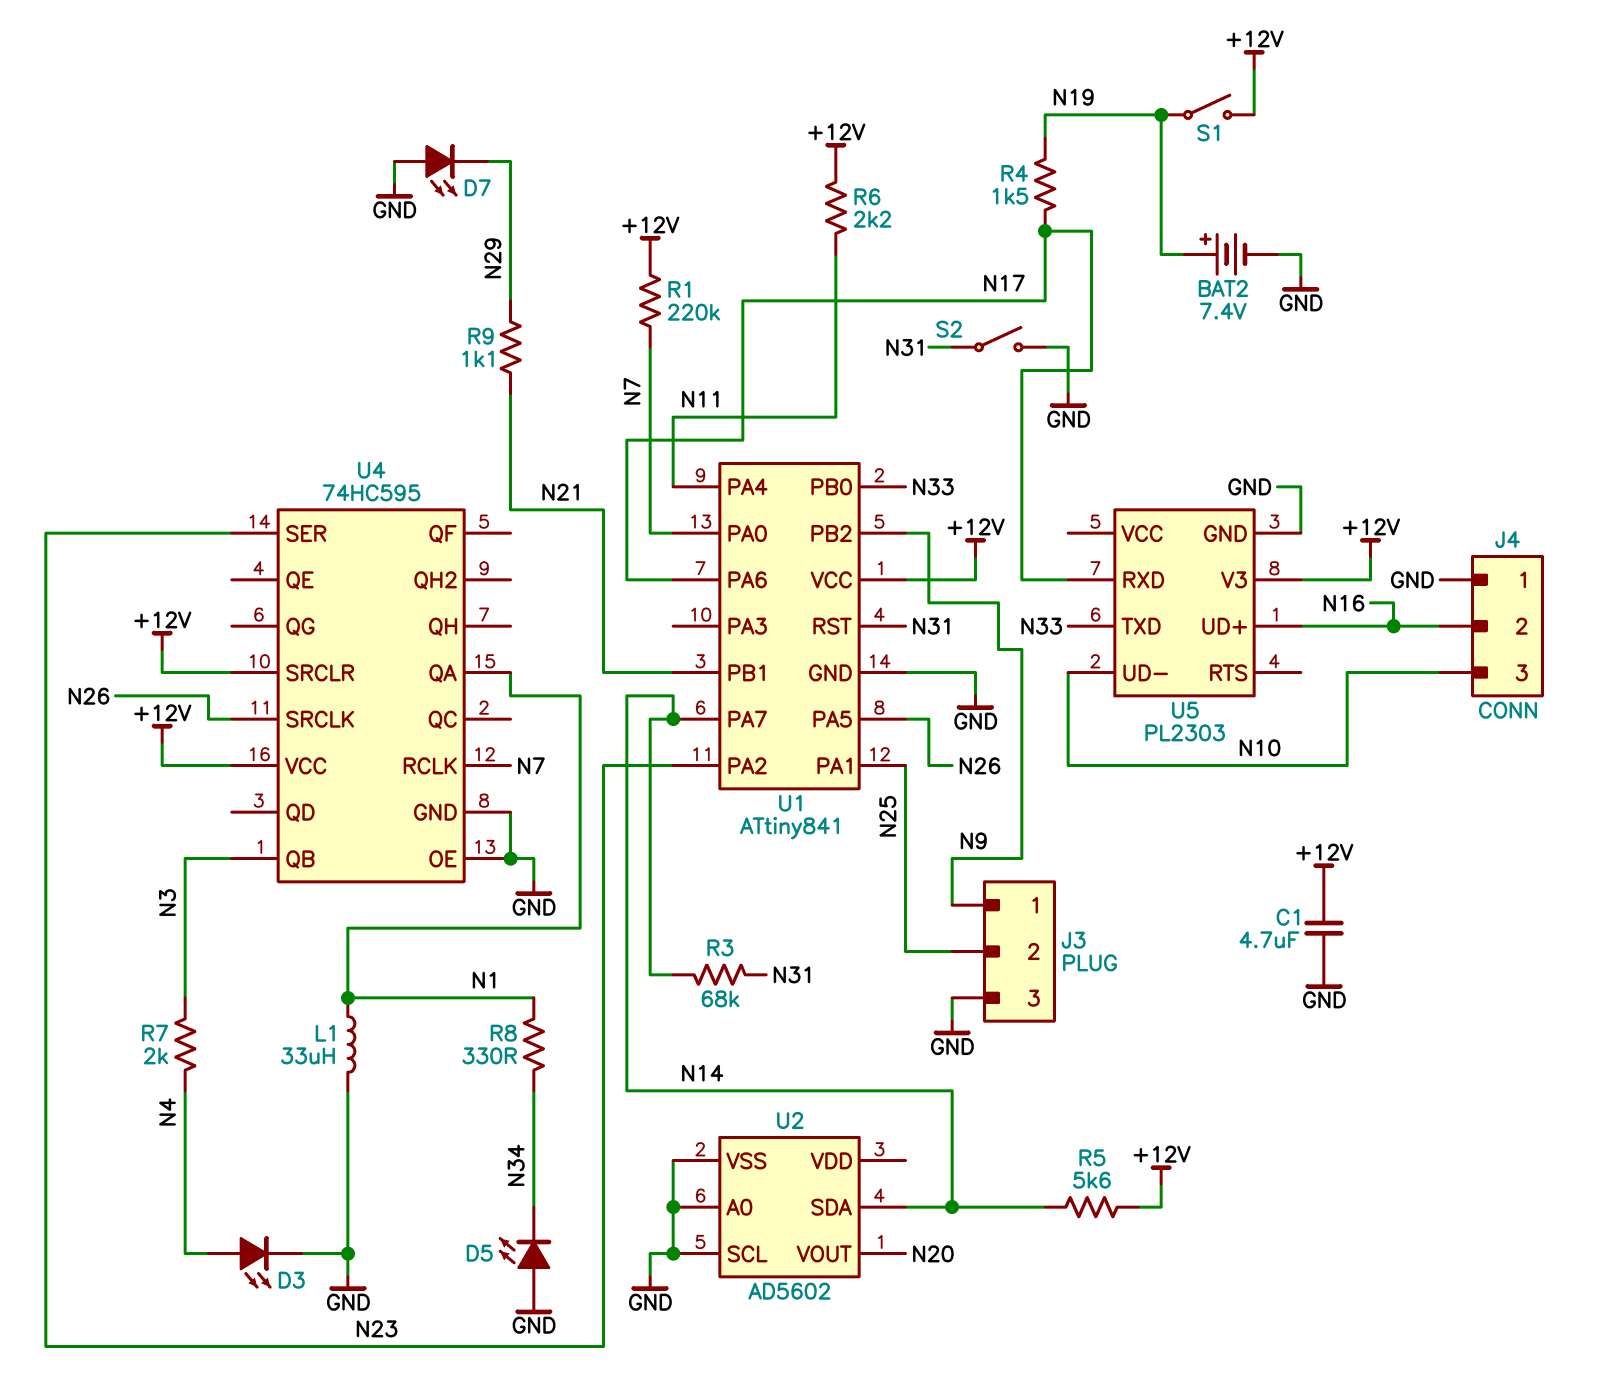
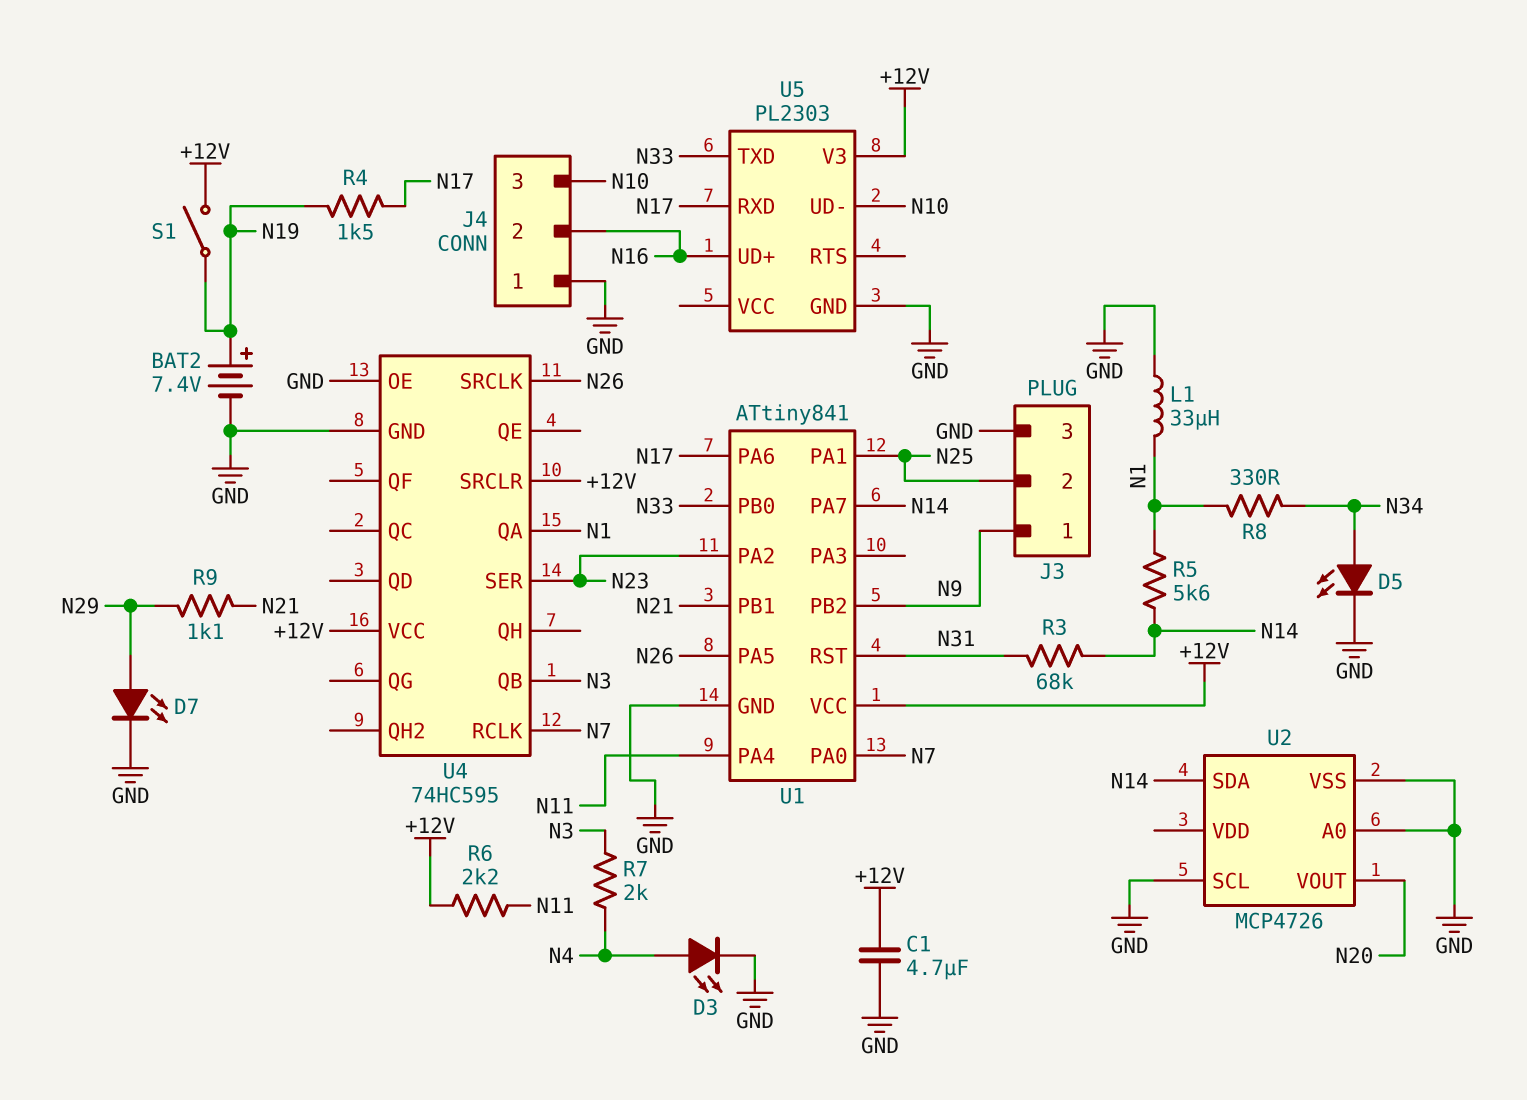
D5: LED (A GND, K N34) -> LED (A N34, K GND)
D7: LED (A GND, K N29) -> LED (A N29, K GND)
R1: 220k (+12V, N7) -> none
R5: 5.6k (+12V, N14) -> 5.6k (N1, N14)
S2: switch (GND, N31) -> none
U2: AD5602 -> MCP4726

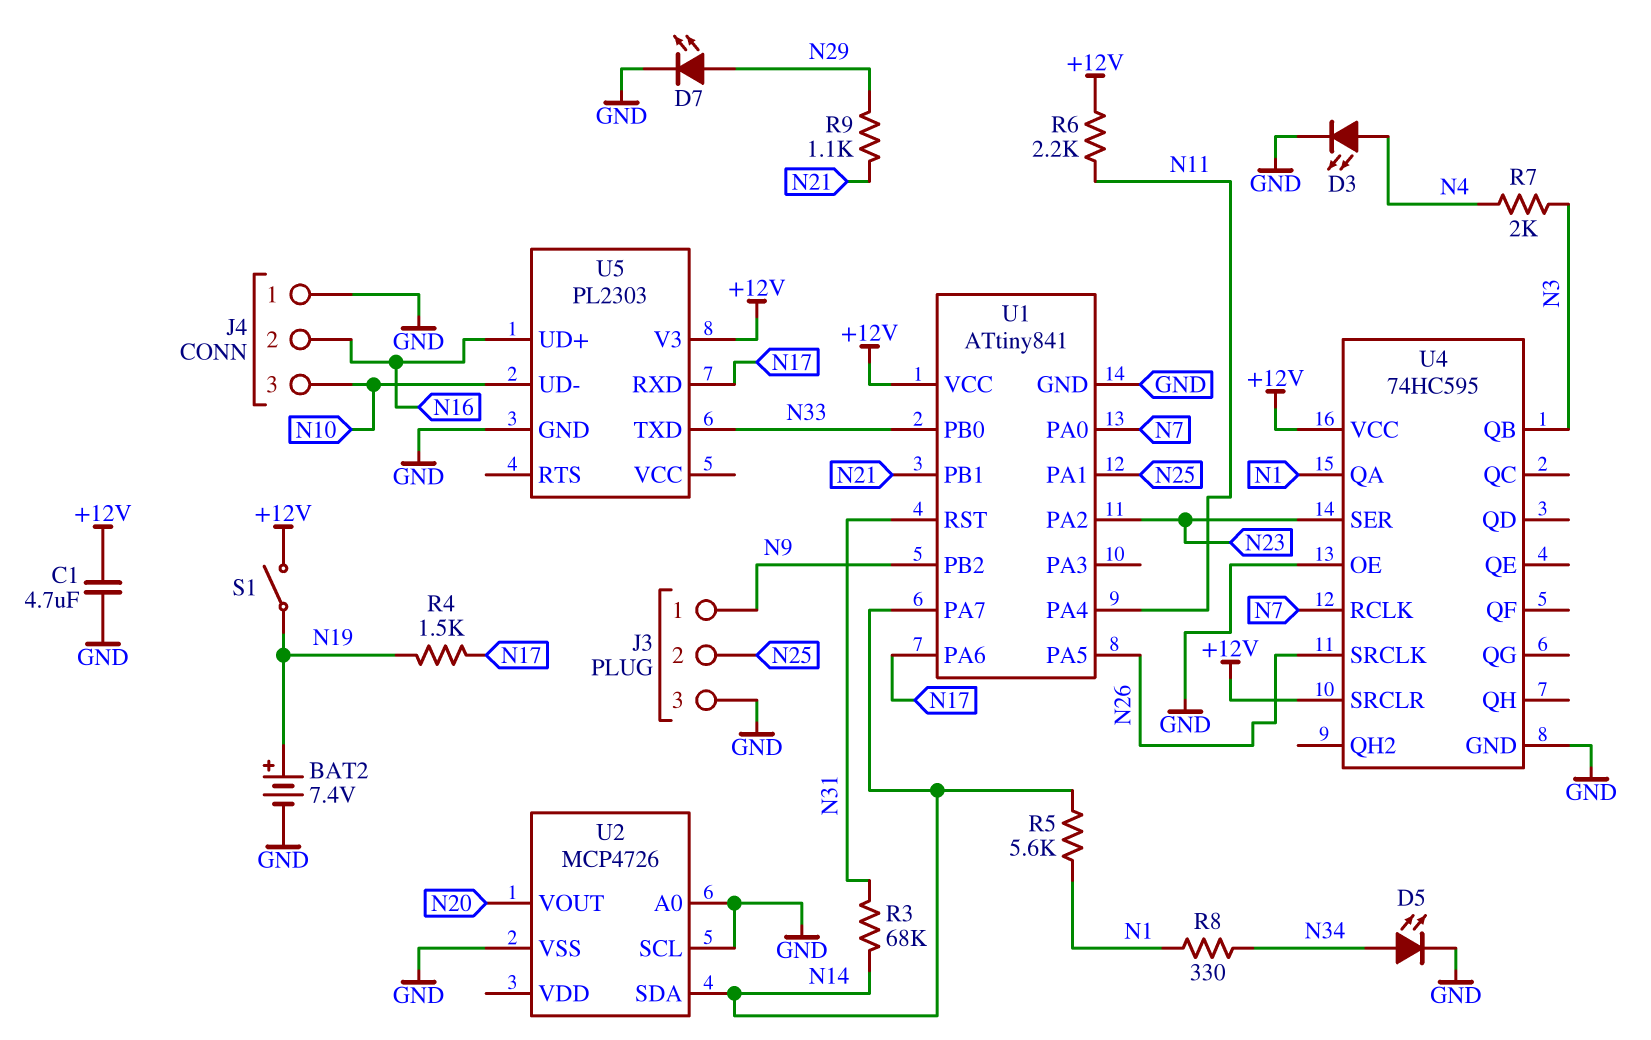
L1: 33uH (GND, N1) -> none

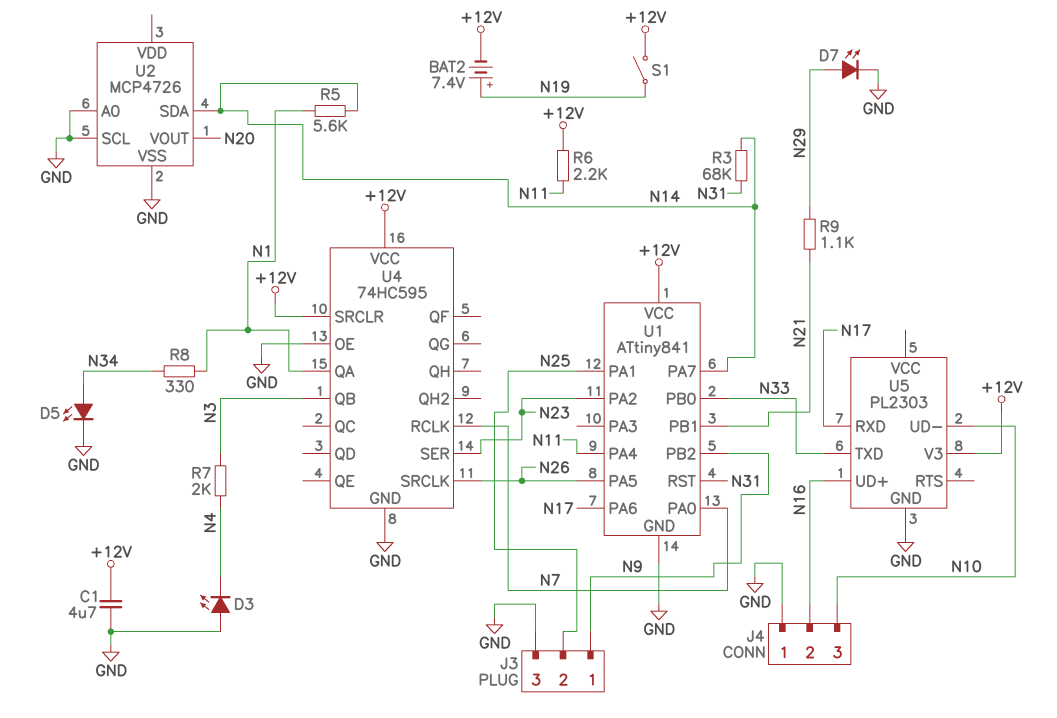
BAT2: 7.4V (plus N19, minus GND) -> 7.4V (plus N19, minus +12V)
D3: LED (A N4, K GND) -> LED (A GND, K N4)
R4: 1.5k (N17, N19) -> none

